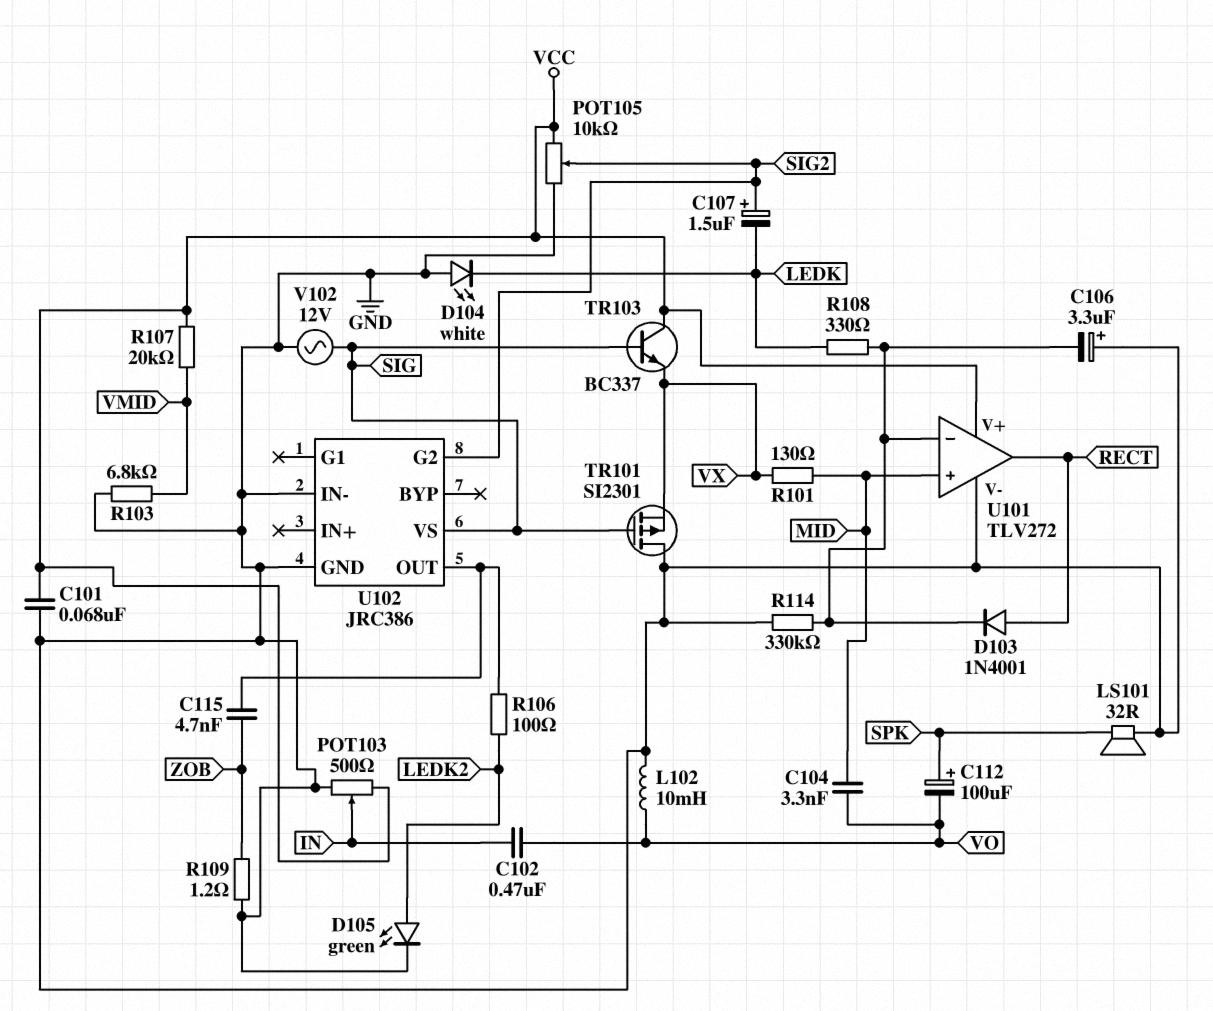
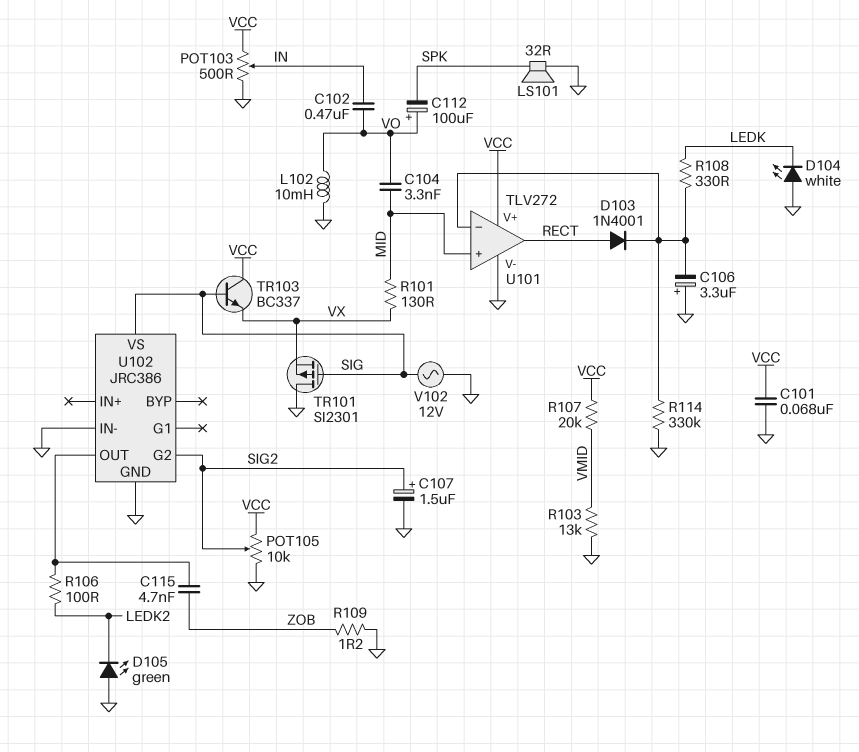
C107: 1.5uF (plus SIG2, minus LEDK) -> 1.5uF (plus SIG2, minus GND)
C112: 100uF (plus SPK, minus VO) -> 100uF (plus VO, minus SPK)
D105: LED green (A LEDK2, K GND) -> LED green (A GND, K LEDK2)
R103: 6.8k (GND, VMID) -> 13k (GND, VMID)

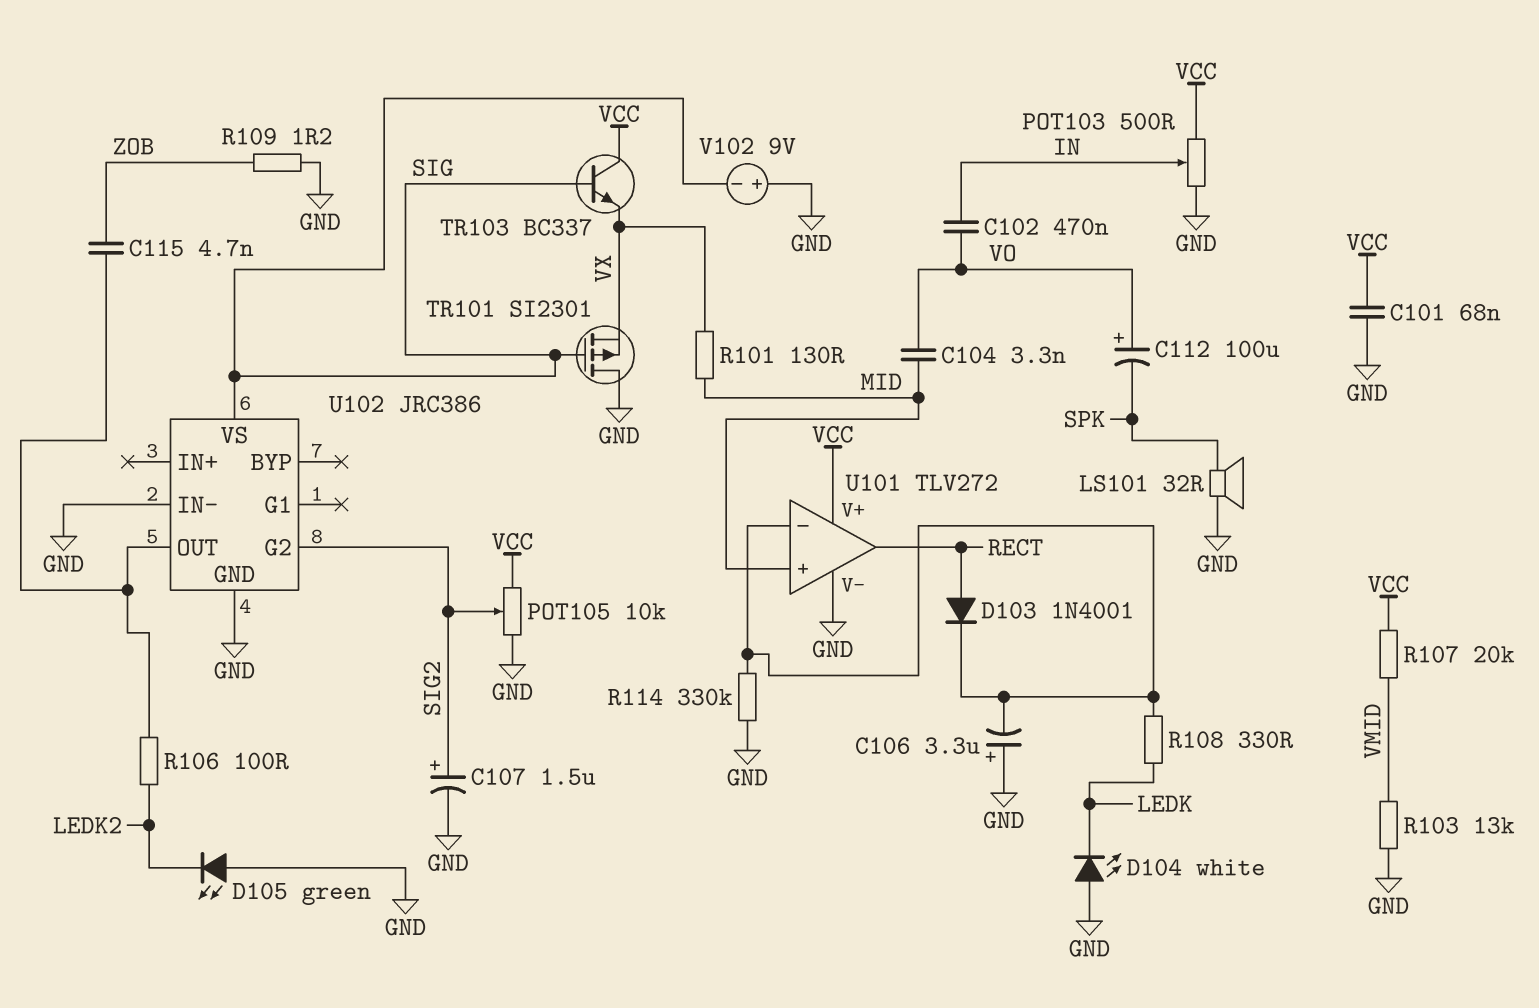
L102: 10mH (GND, VO) -> none
V102: AC 12V (GND, SIG) -> 9V (plus GND, minus SIG)

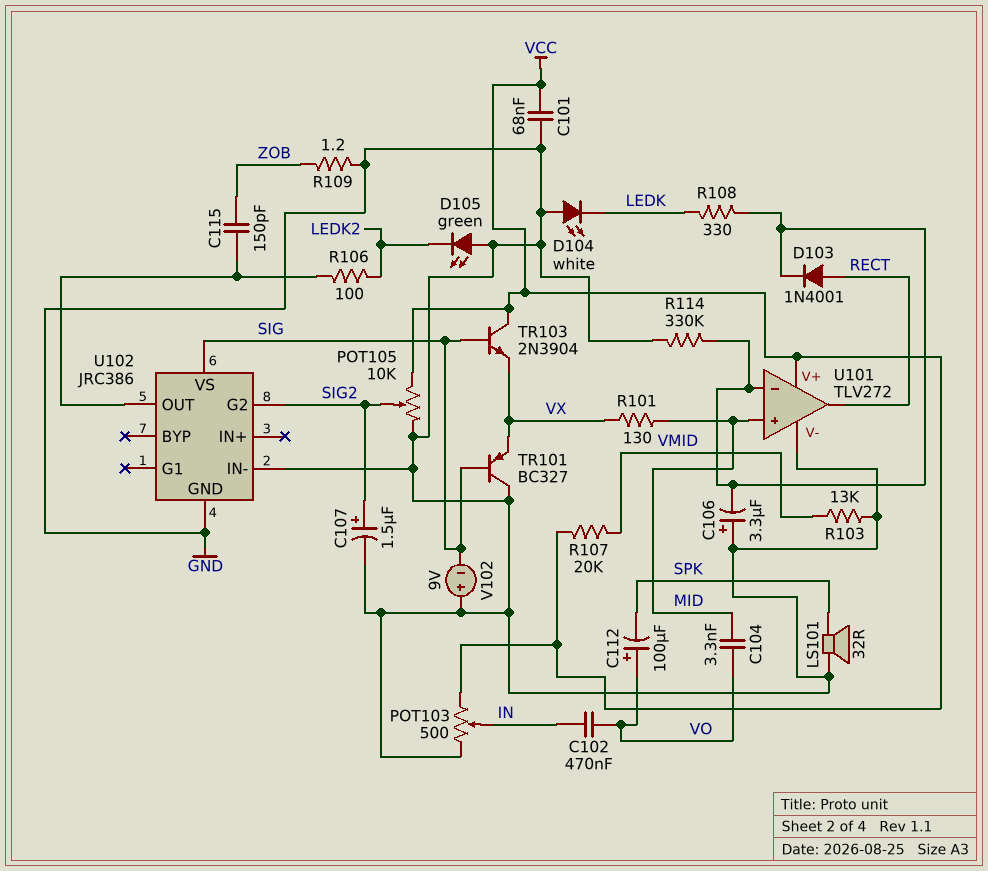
C115: 4.7nF (U102/OUT, ZOB) -> 150pF (U102/OUT, ZOB)
TR101: PMOS SI2301 (G SIG, D GND, S VX) -> PNP BC327 (B SIG, C GND, E VX)
TR103: NPN BC337 (B SIG, C VCC, E VX) -> NPN 2N3904 (B SIG, C VCC, E VX)

